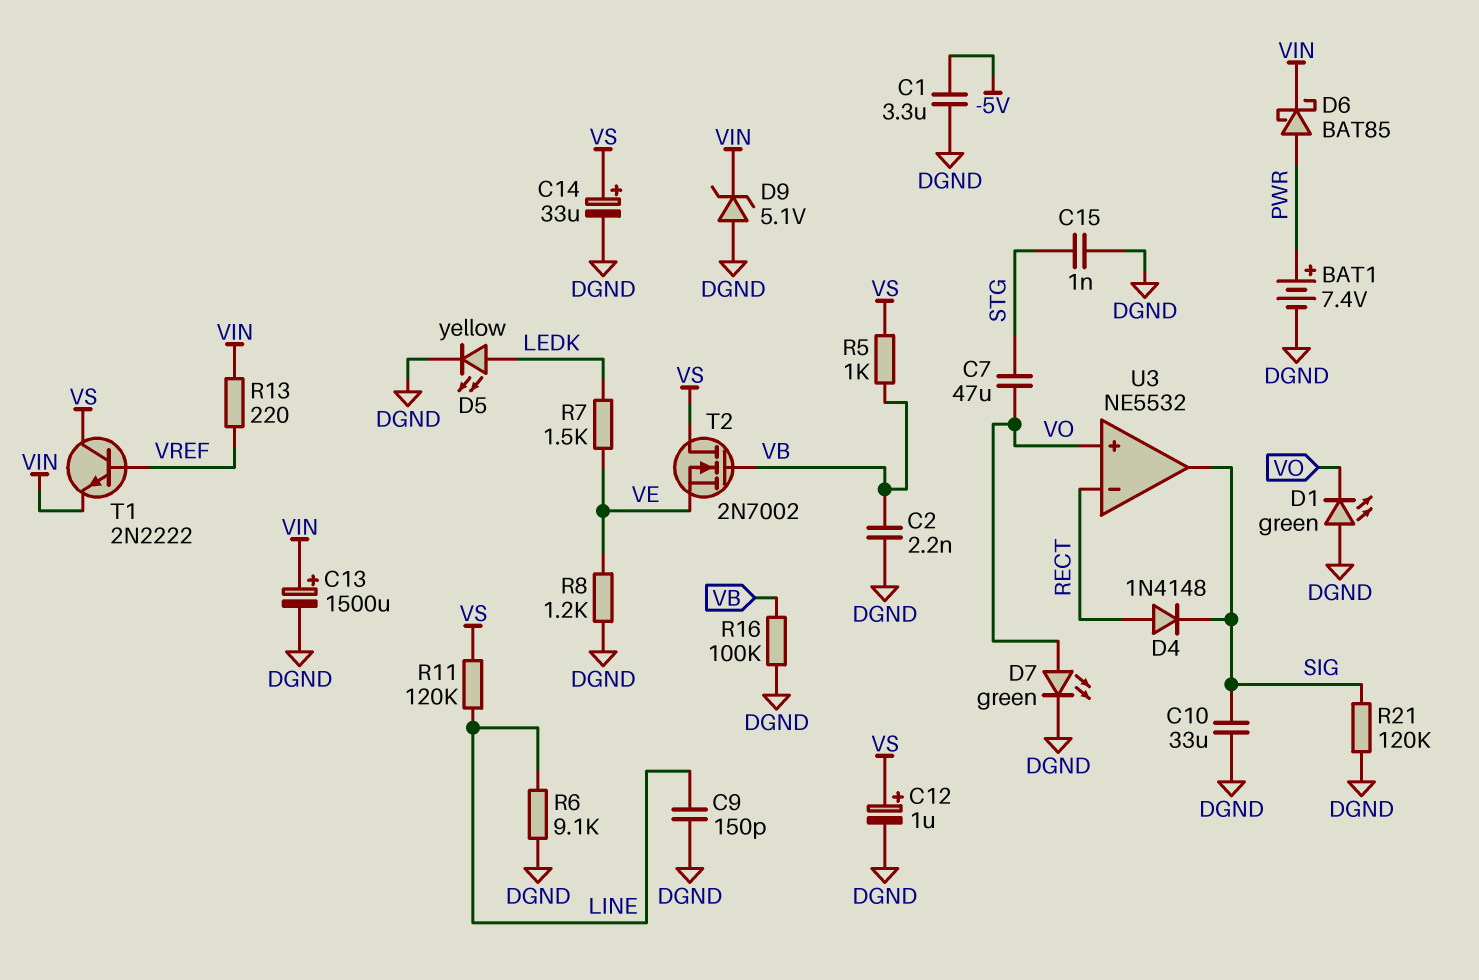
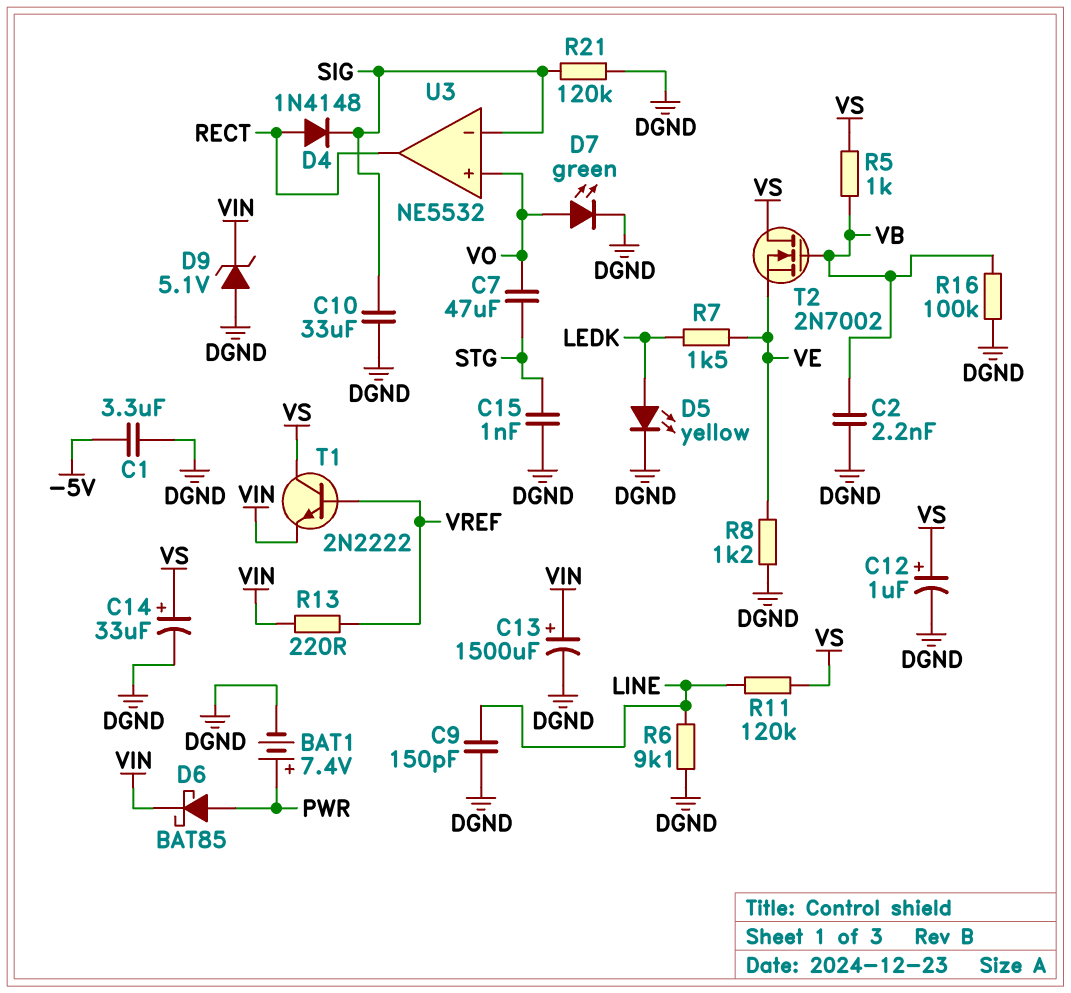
D1: LED green (A DGND, K VO) -> none
U3 pin in-: RECT -> SIG
U3 pin out: SIG -> RECT

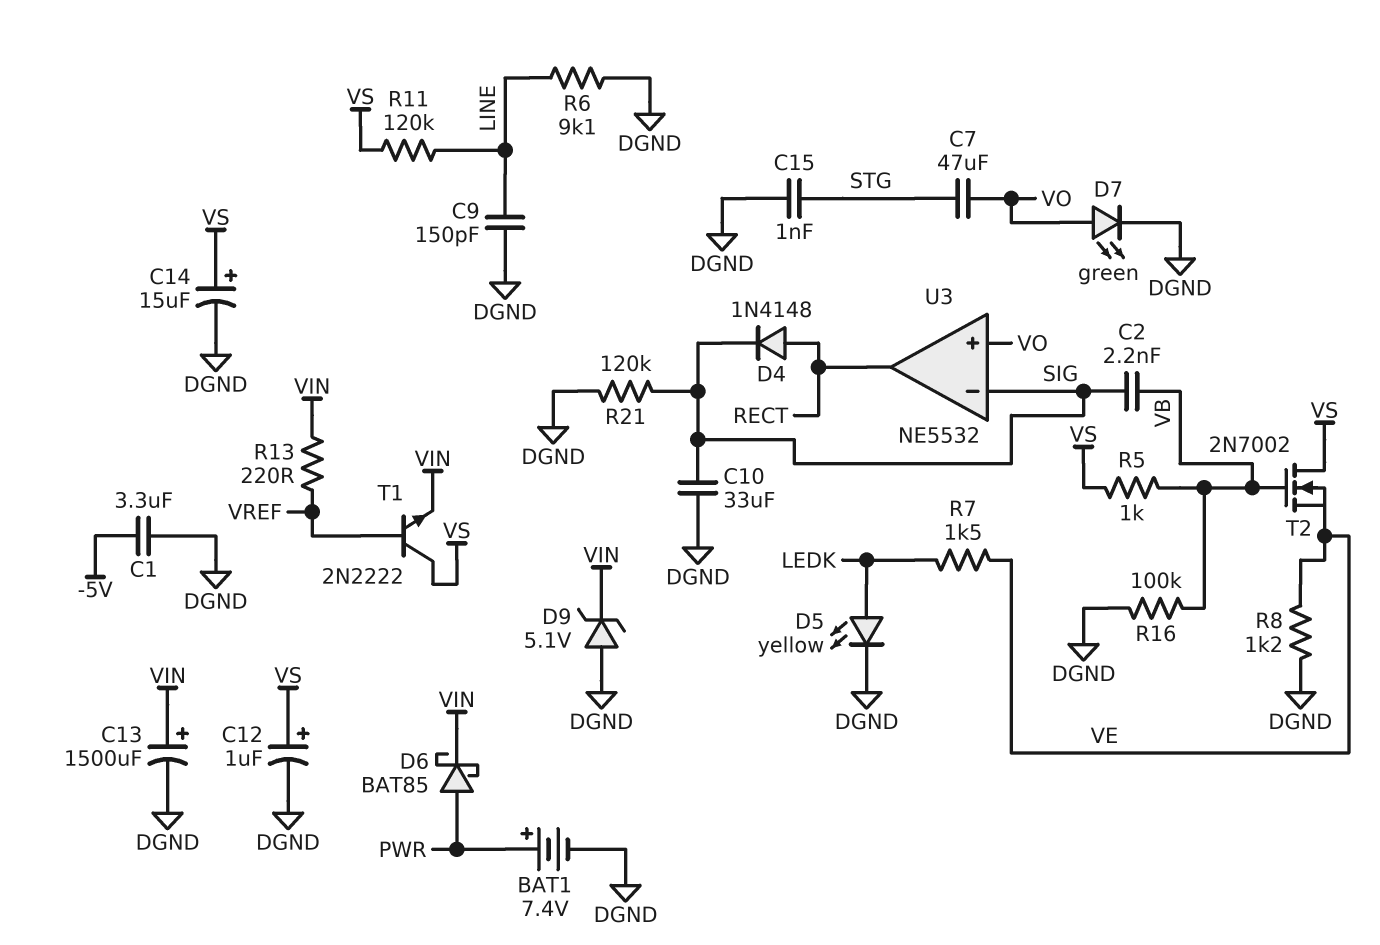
C2: 2.2nF (DGND, VB) -> 2.2nF (SIG, VB)
C14: 33uF (plus VS, minus DGND) -> 15uF (plus VS, minus DGND)

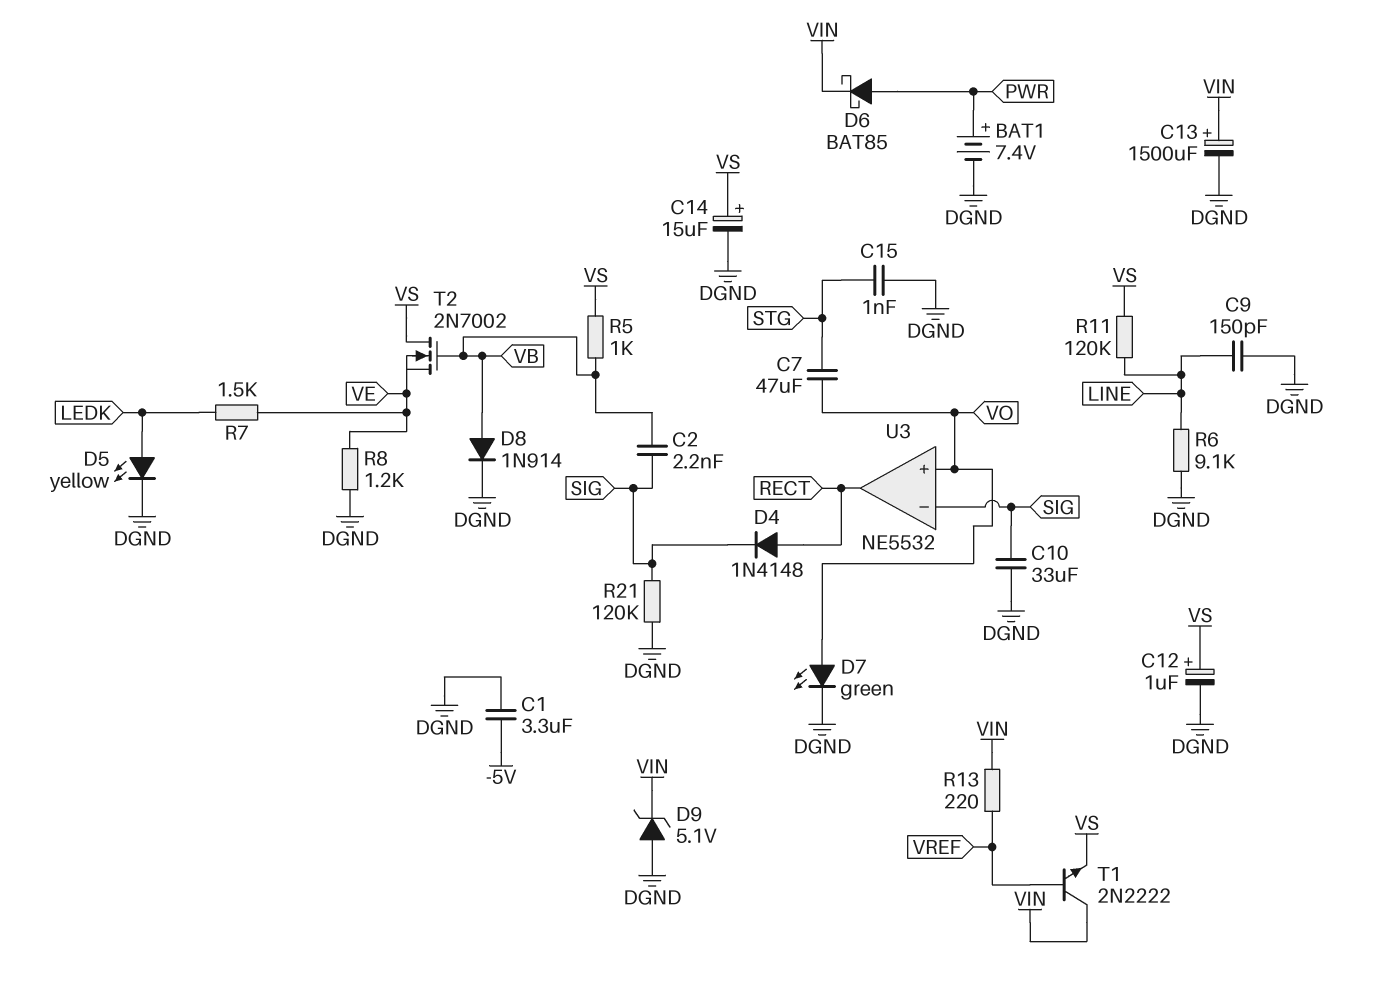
D8: none -> diode 1N914 (A VB, K DGND)
R16: 100k (DGND, VB) -> none
T1: NPN 2N2222 (B VREF, C VS, E VIN) -> NPN 2N2222 (B VREF, C VIN, E VS)

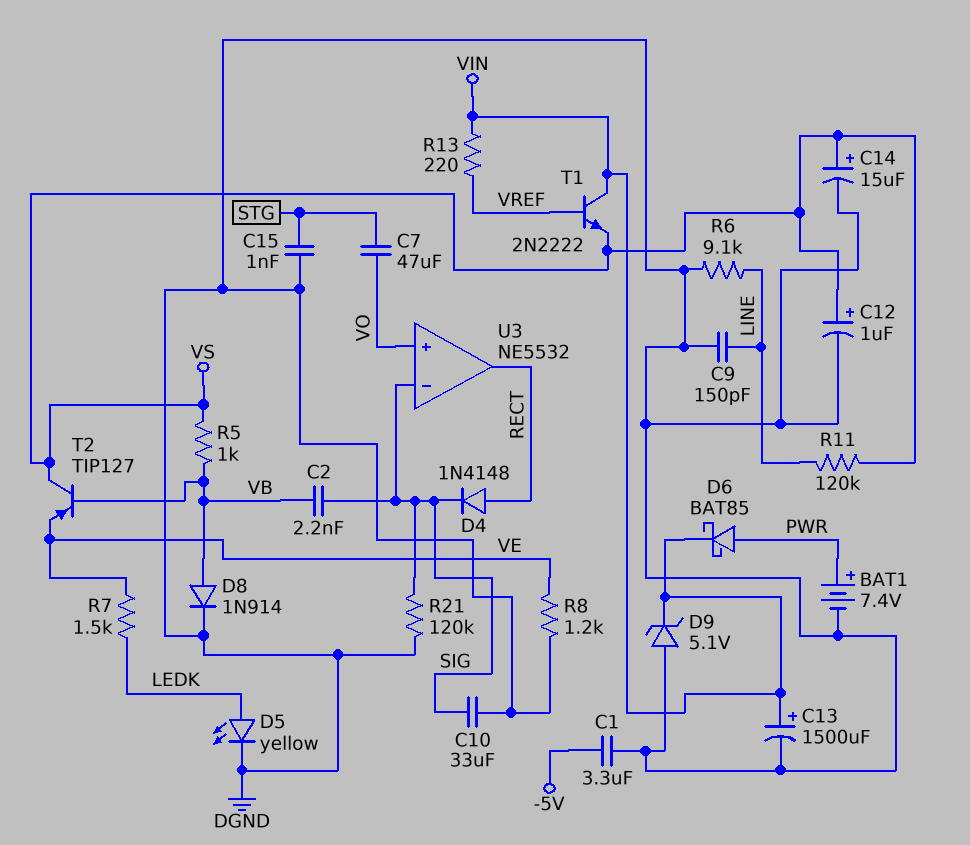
D7: LED green (A VO, K DGND) -> none
T2: NMOS 2N7002 (G VB, D VS, S VE) -> PNP TIP127 (B VB, C VS, E VE)

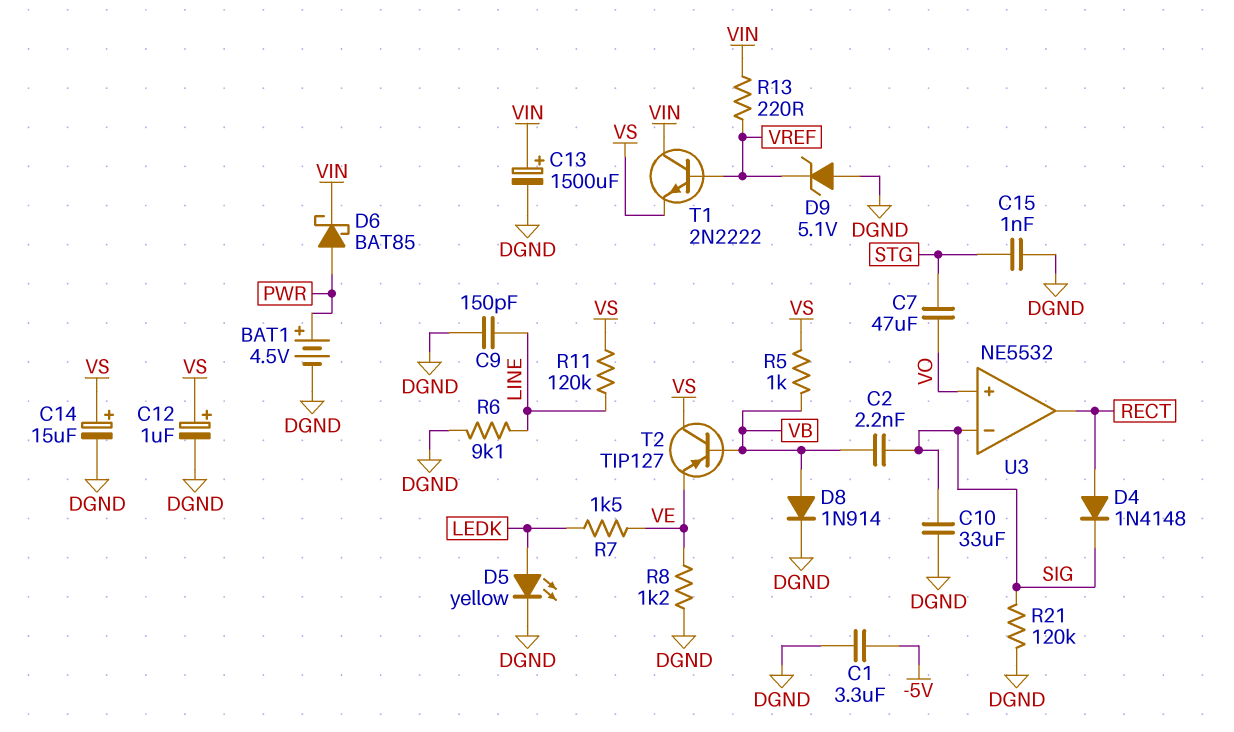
BAT1: 7.4V (plus PWR, minus DGND) -> 4.5V (plus PWR, minus DGND)
D9: zener 5.1V (A DGND, K VIN) -> zener 5.1V (A DGND, K VREF)

